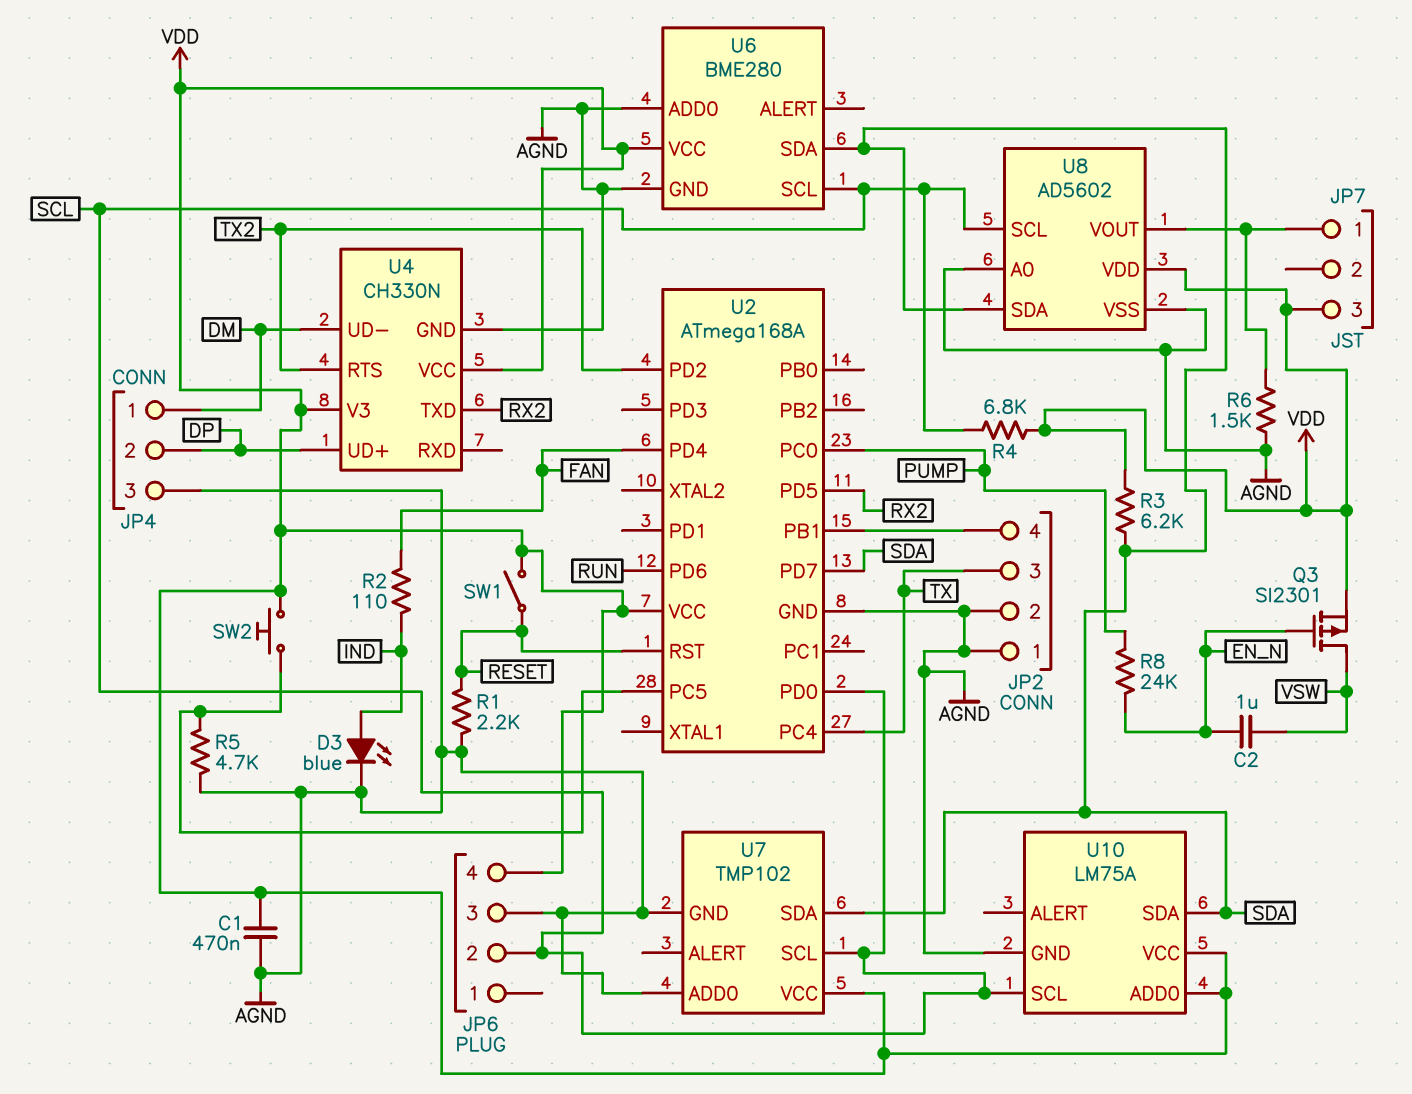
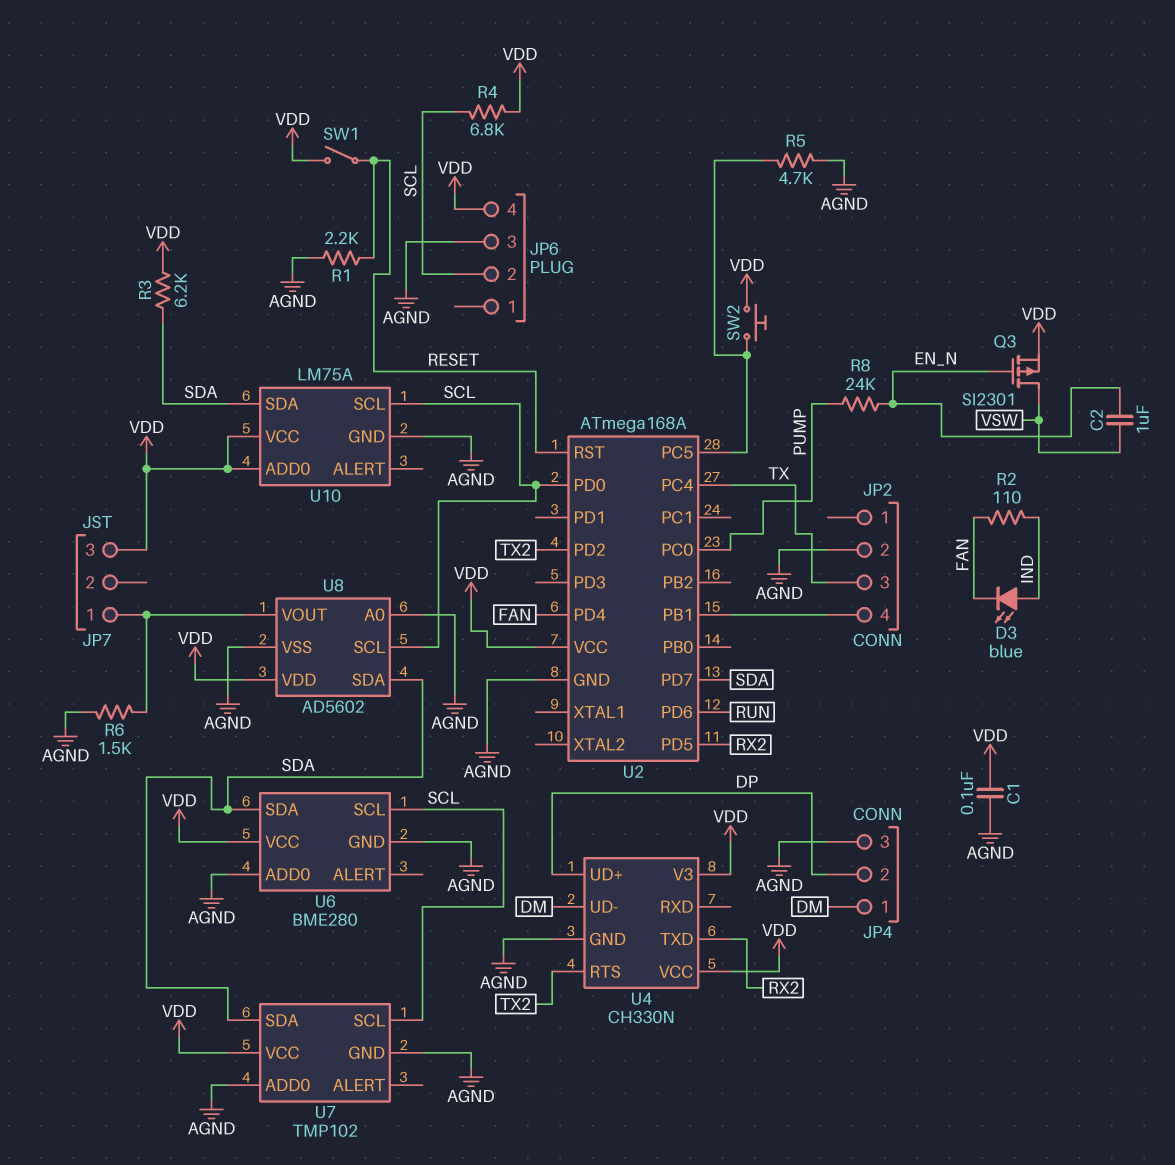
C1: 470nF (AGND, VDD) -> 100nF (AGND, VDD)
D3: LED blue (A IND, K AGND) -> LED blue (A IND, K FAN)
JP2 pin 1: AGND -> none

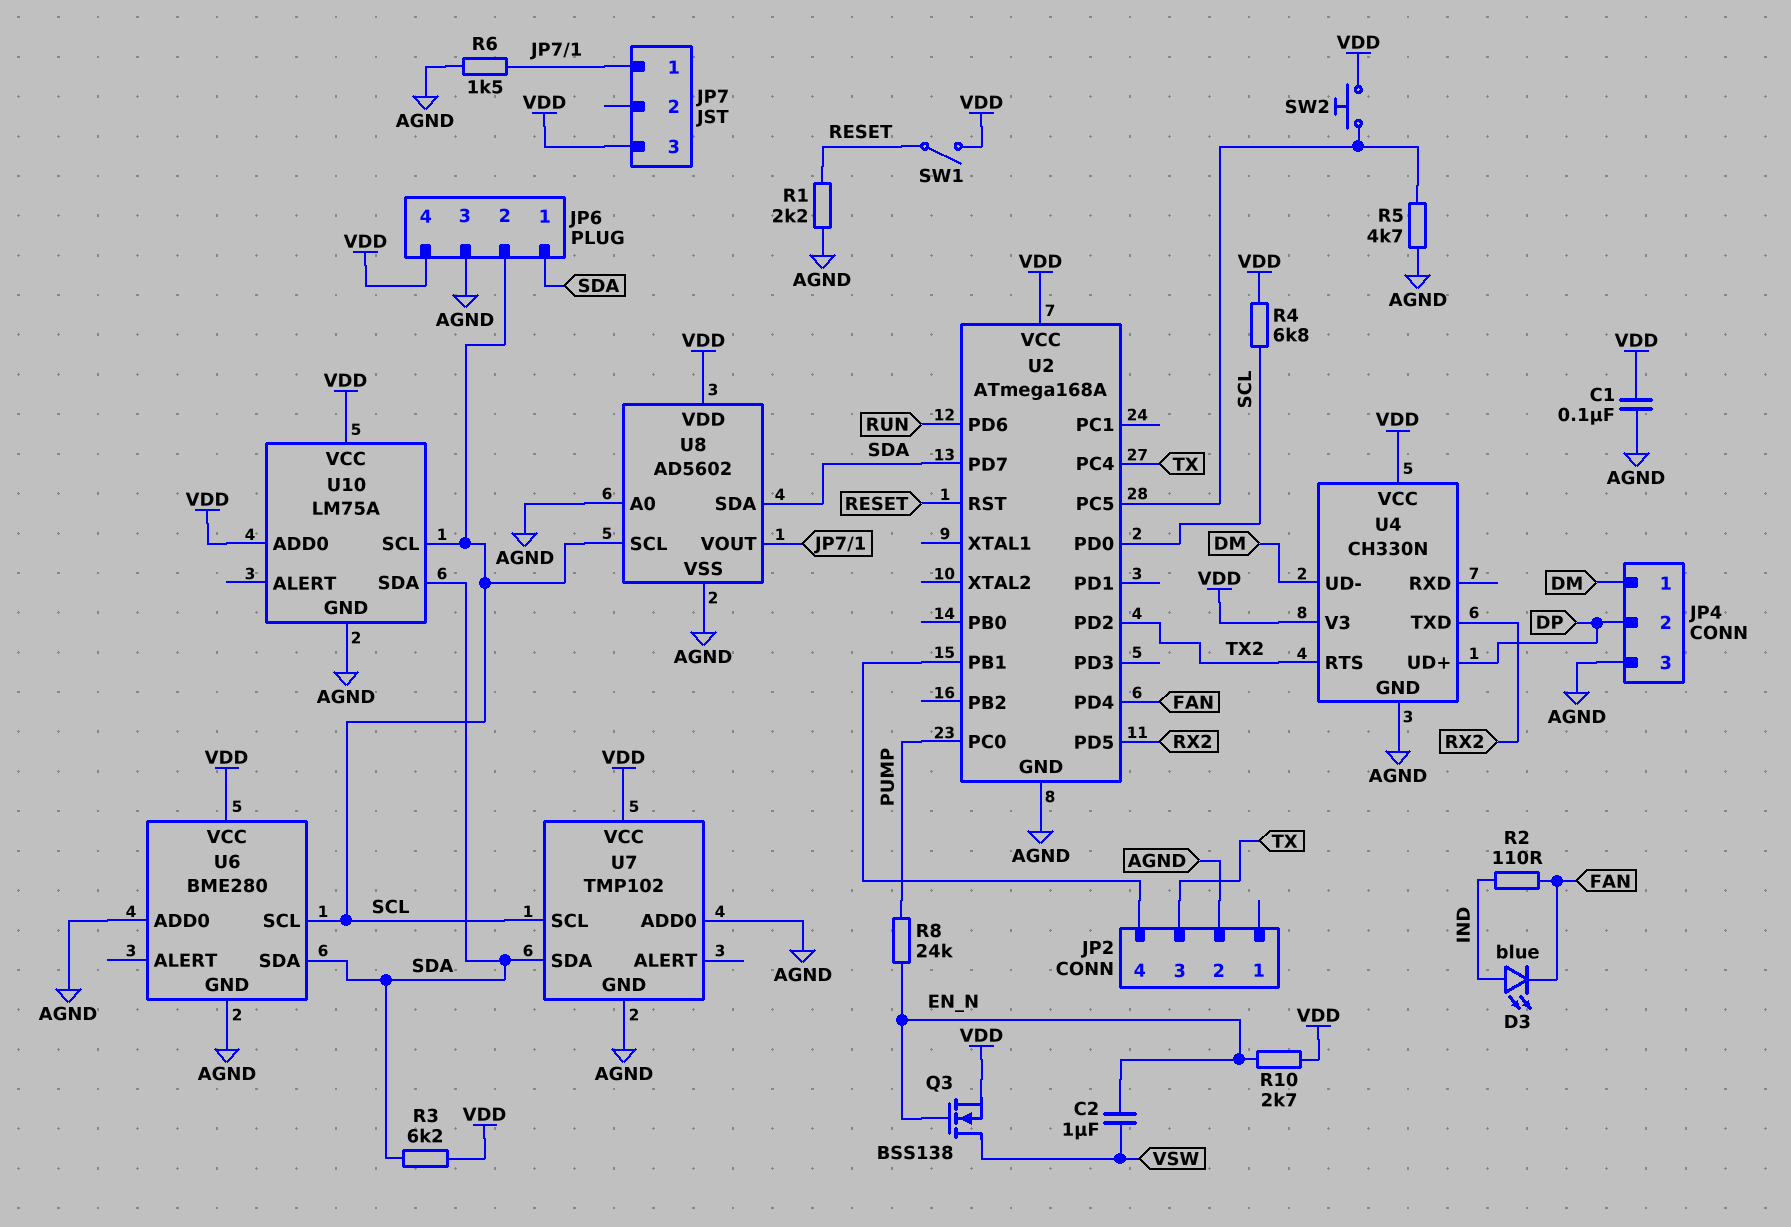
JP6 pin 1: none -> SDA
Q3: PMOS SI2301 (G EN_N, D VSW, S VDD) -> NMOS BSS138 (G EN_N, D VSW, S VDD)
R10: none -> 2.7k (EN_N, VDD)

